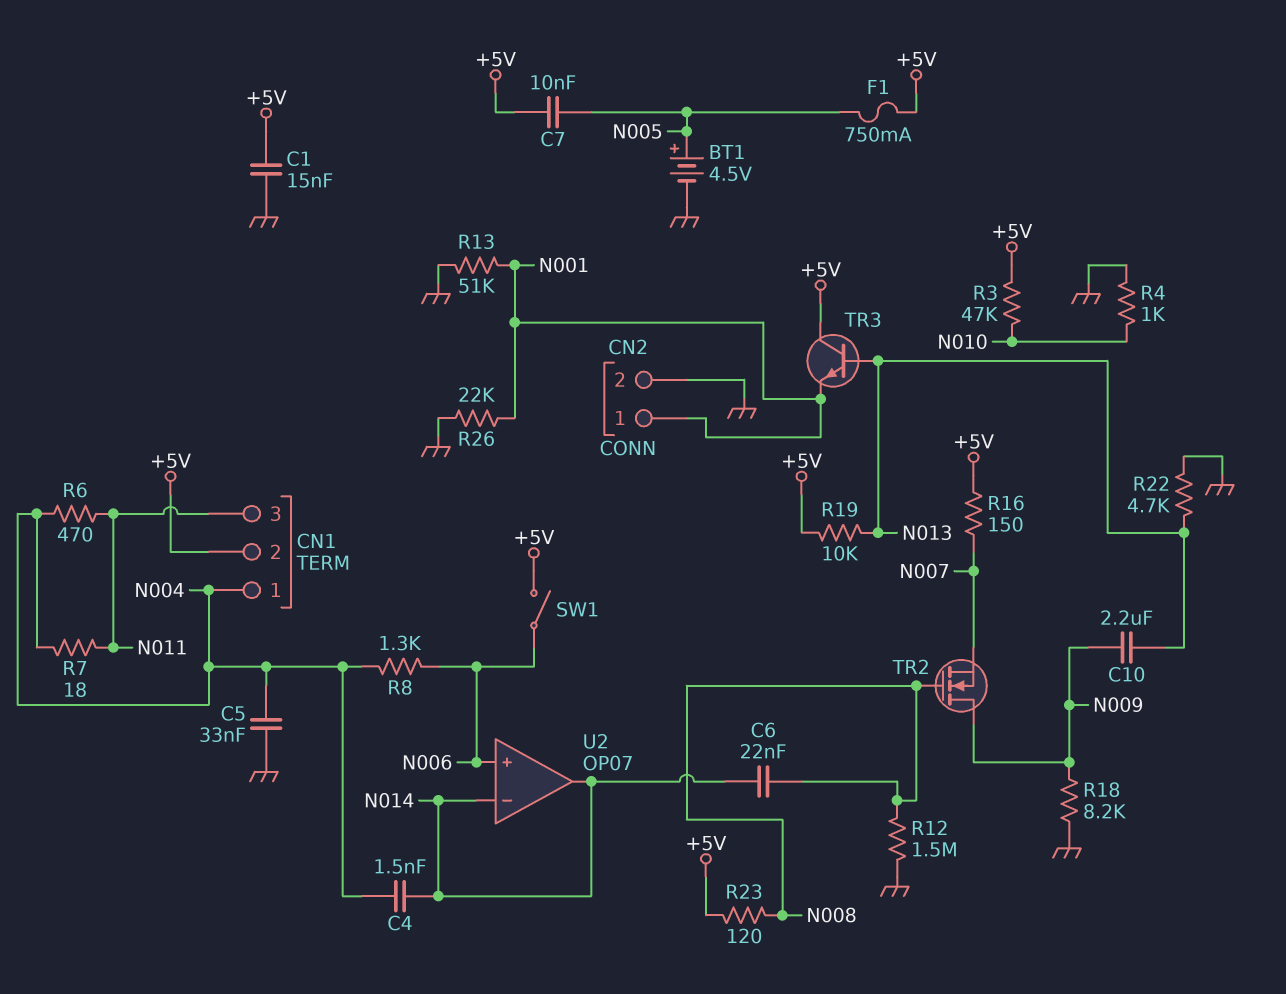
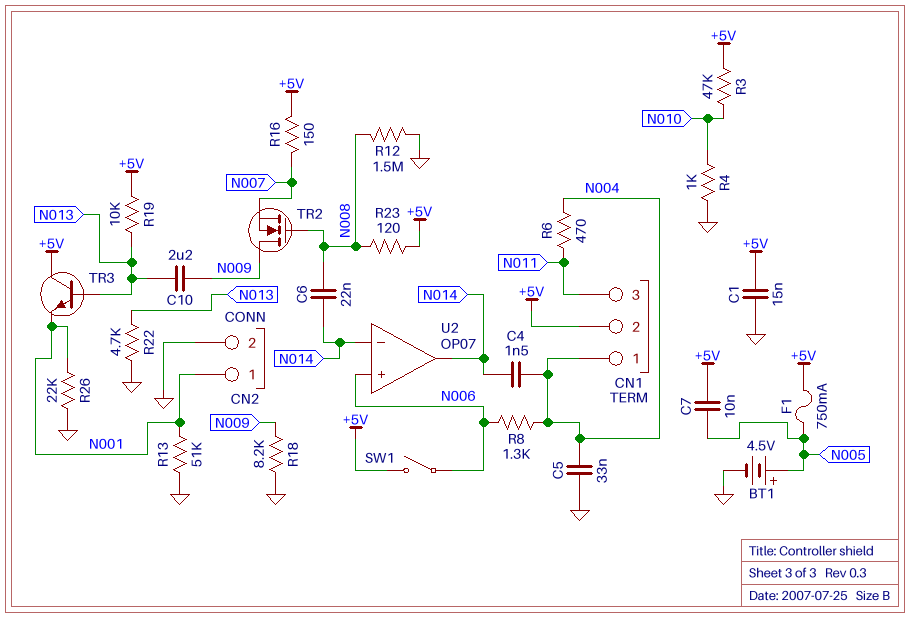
R7: 18 (N004, N011) -> none

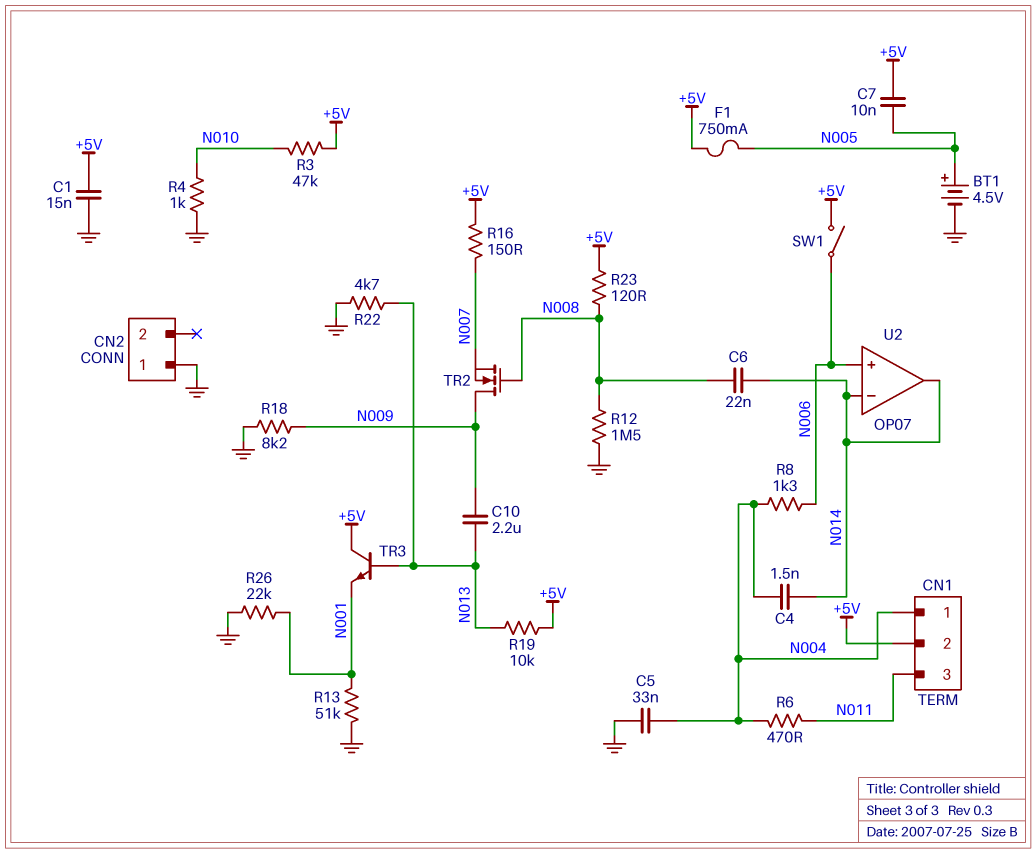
CN2 pin 1: N001 -> GND
CN2 pin 2: GND -> none

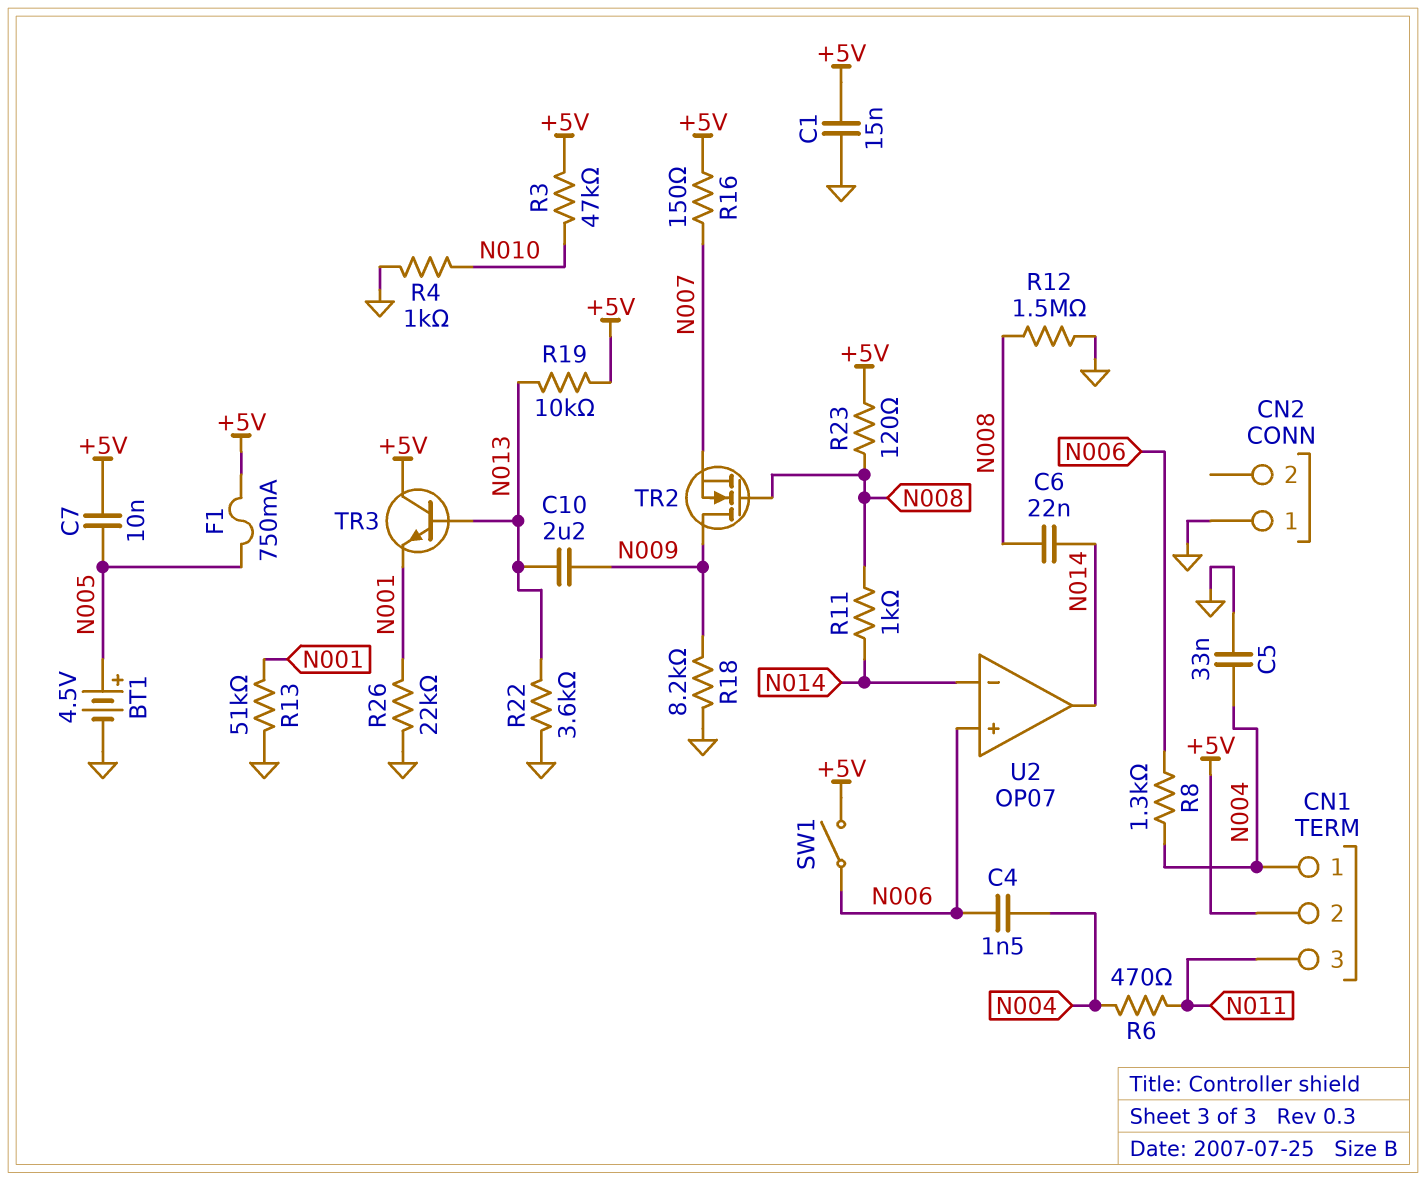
C4: 1.5nF (N004, N014) -> 1.5nF (N004, N006)
R11: none -> 1k (N008, N014)
R22: 4.7k (GND, N013) -> 3.6k (GND, N013)

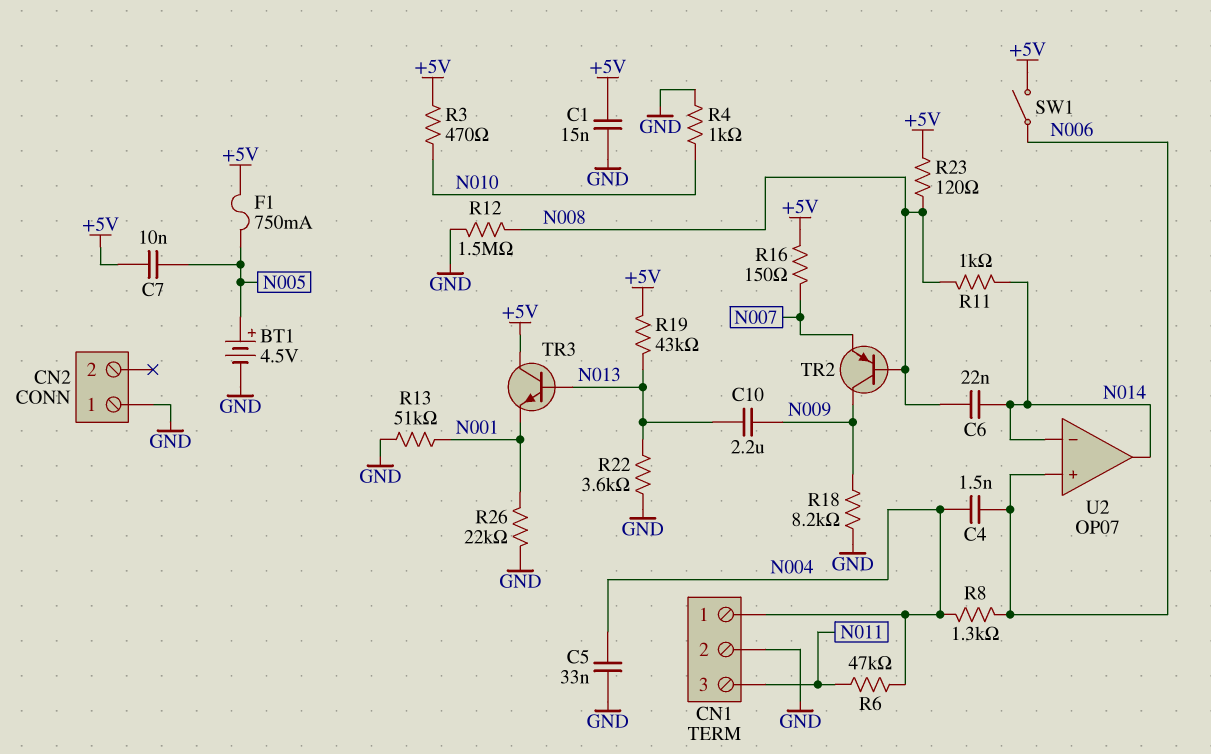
CN1 pin 2: +5V -> GND
R3: 47k (+5V, N010) -> 470 (+5V, N010)
R6: 470 (N004, N011) -> 47k (N004, N011)
R19: 10k (+5V, N013) -> 43k (+5V, N013)
TR2: NMOS (G N008, D N009, S N007) -> PNP (B N008, C N009, E N007)

